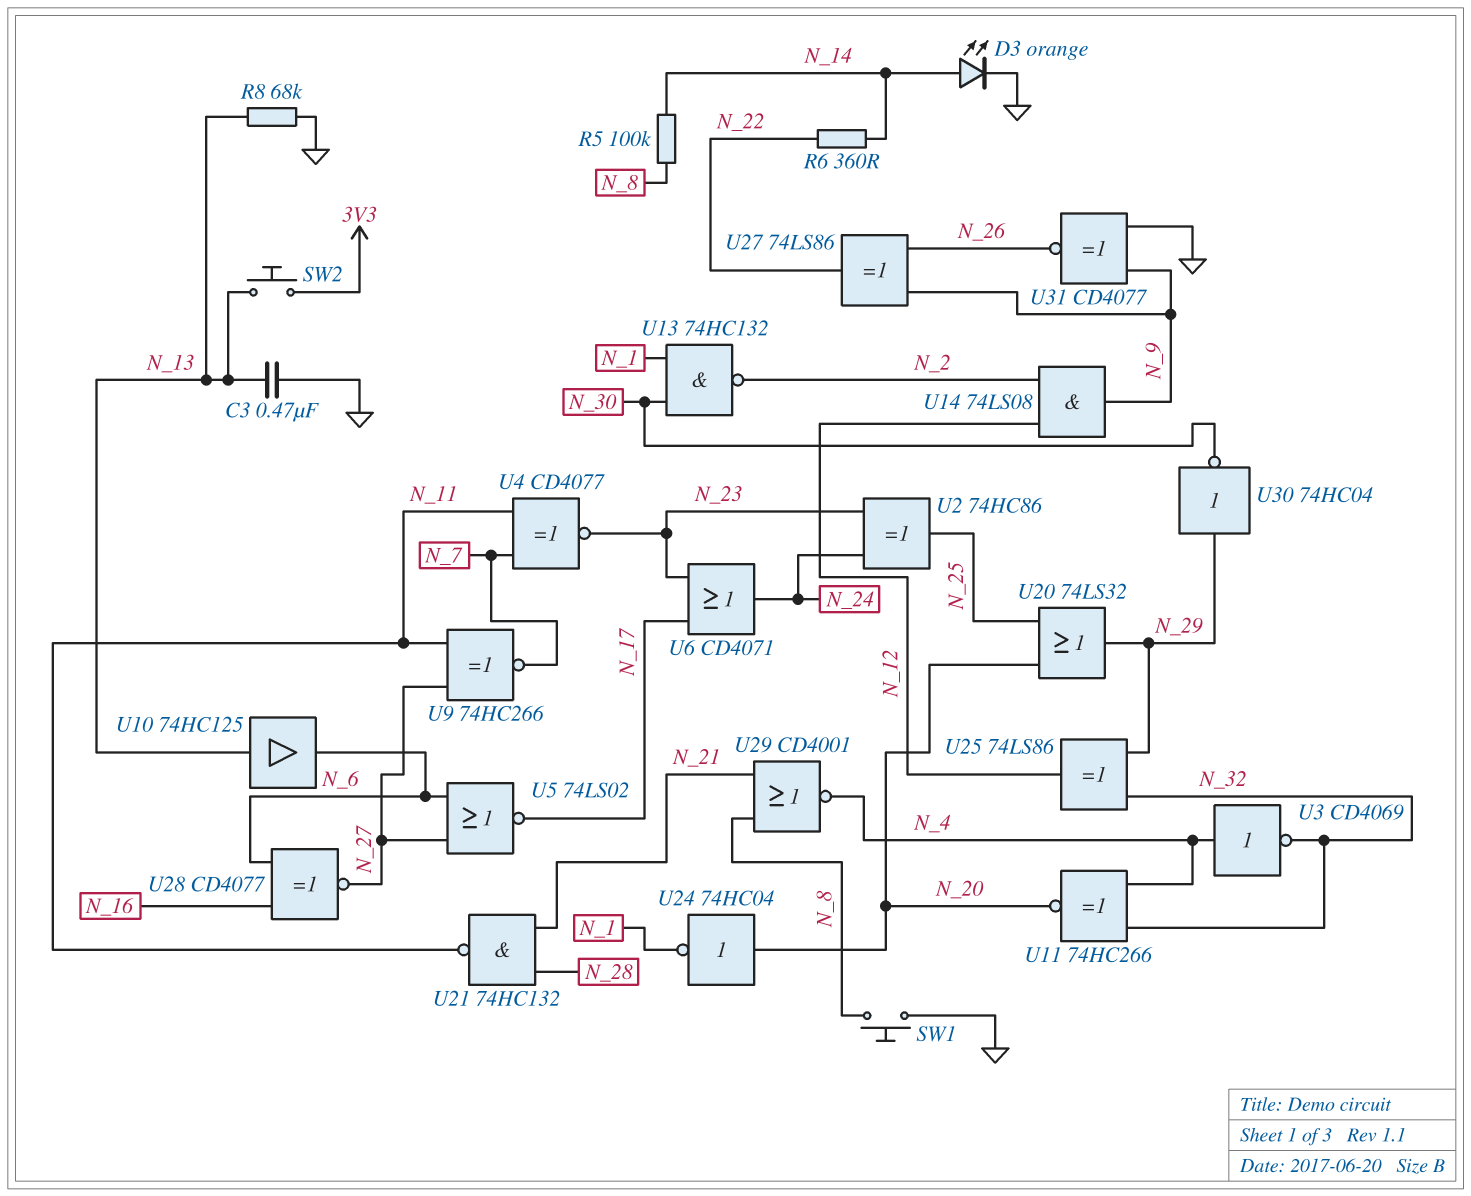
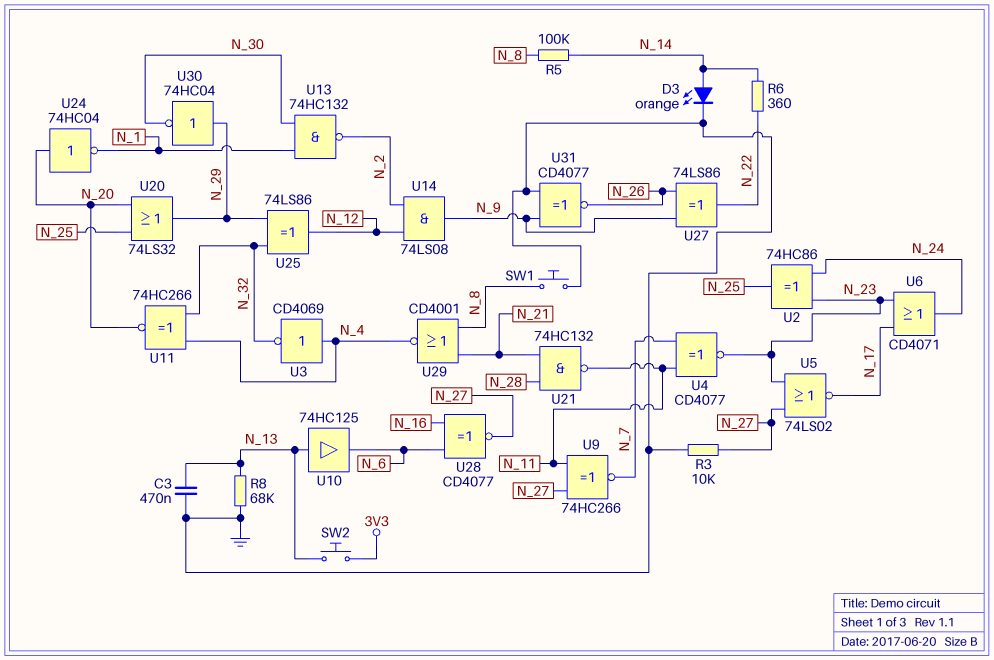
R3: none -> 10k (GND, N_27)
U5: NOR 74LS02 (in N_6, in N_27, out N_17) -> NOR 74LS02 (in N_23, in N_27, out N_17)

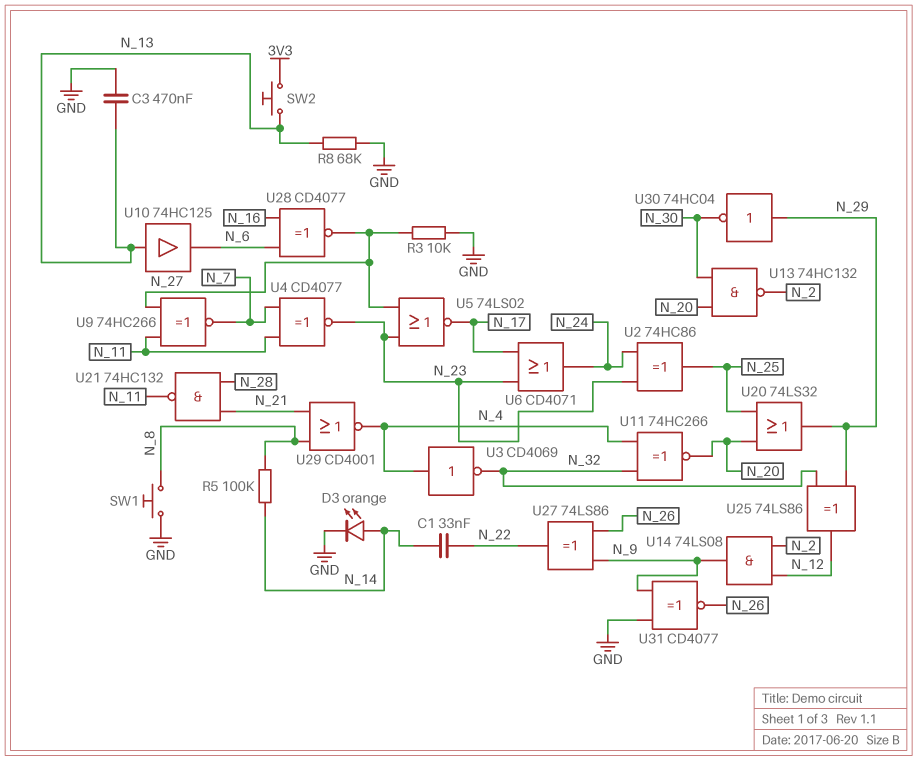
C1: none -> 33nF (N_14, N_22)
R6: 360 (N_14, N_22) -> none
U13: NAND 74HC132 (in N_1, in N_30, out N_2) -> NAND 74HC132 (in N_20, in N_30, out N_2)
U24: NOT 74HC04 (in N_20, out N_1) -> none

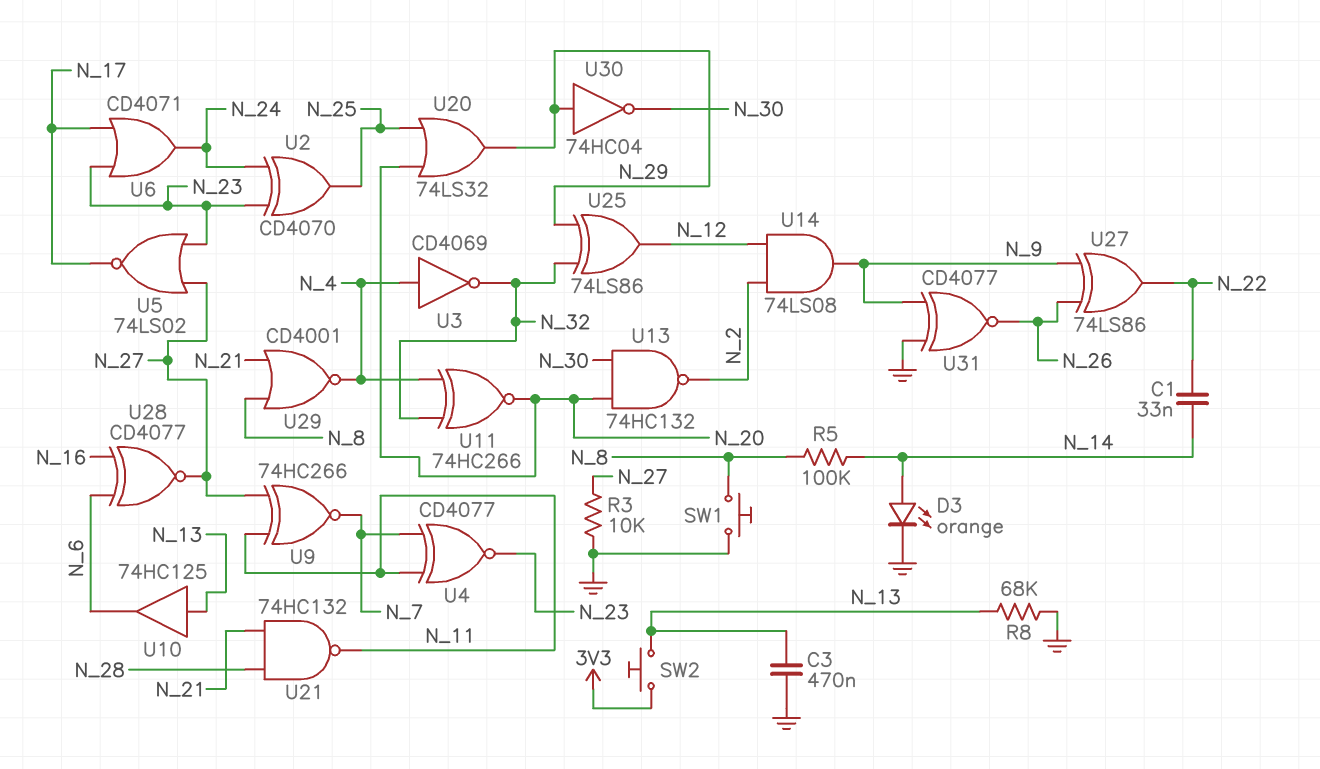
U2: XOR 74HC86 (in N_23, in N_24, out N_25) -> XOR CD4070 (in N_23, in N_24, out N_25)

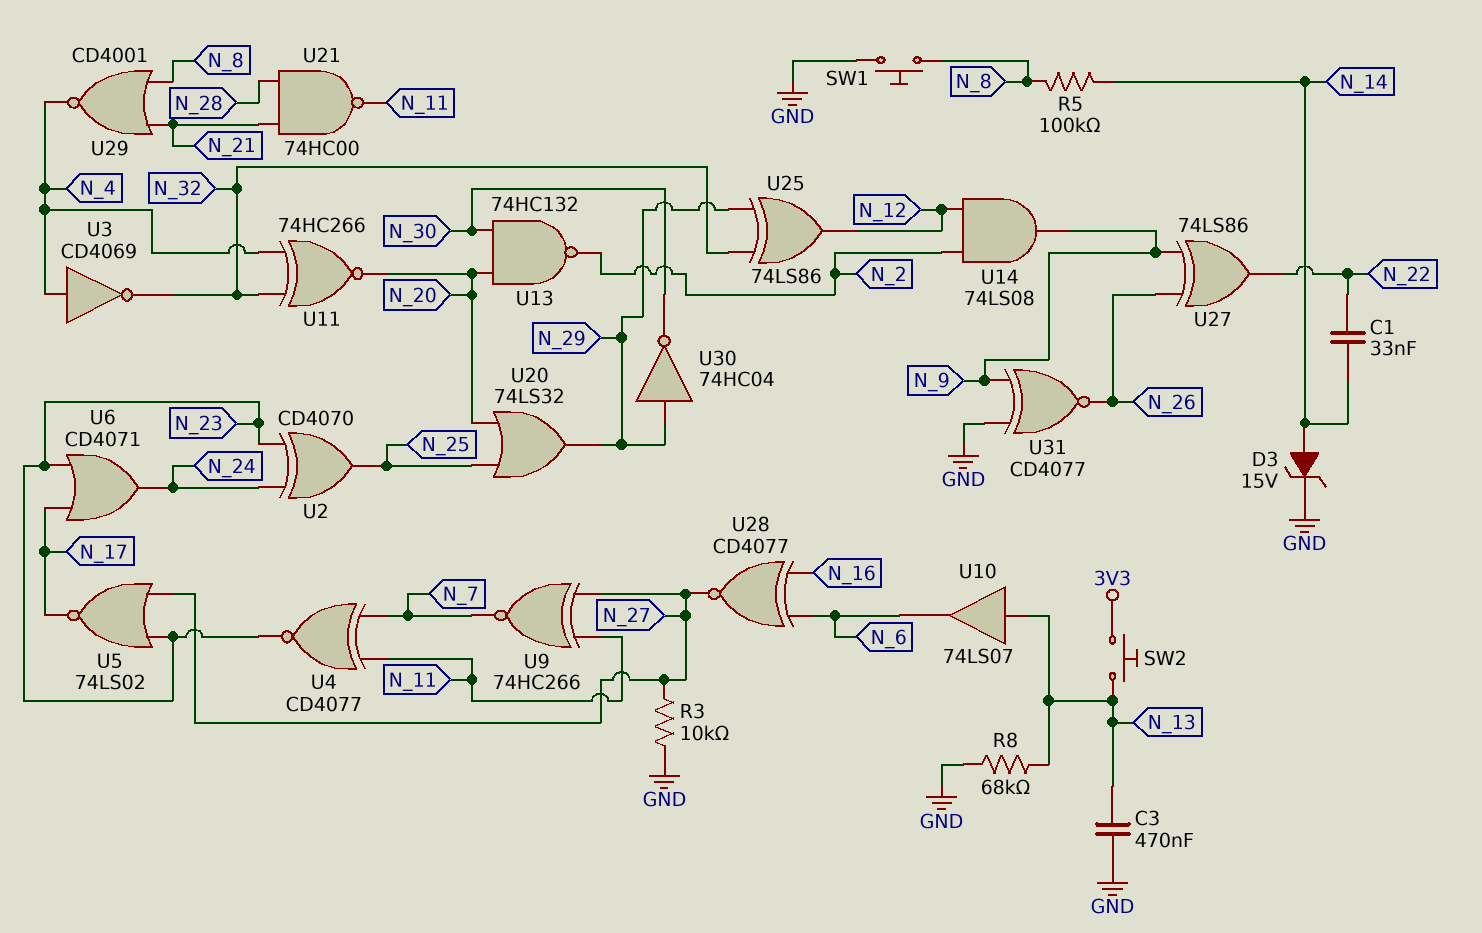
D3: LED orange (A N_14, K GND) -> zener 15V (A N_14, K GND)
U10: buffer 74HC125 (in N_13, out N_6) -> buffer 74LS07 (in N_13, out N_6)
U21: NAND 74HC132 (in N_21, in N_28, out N_11) -> NAND 74HC00 (in N_21, in N_28, out N_11)

